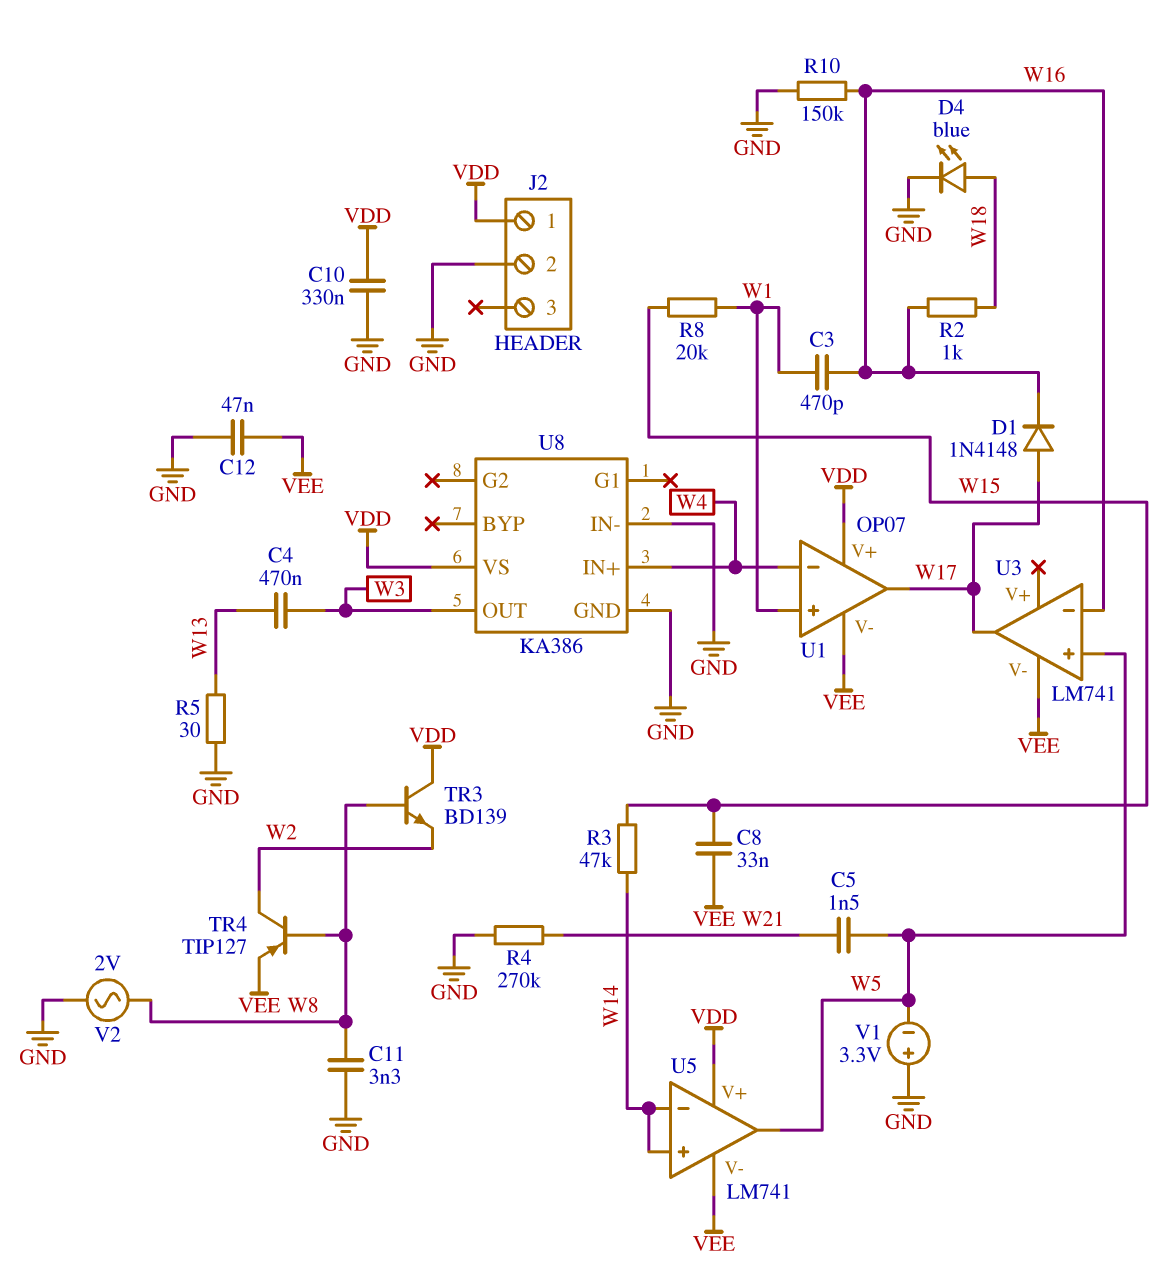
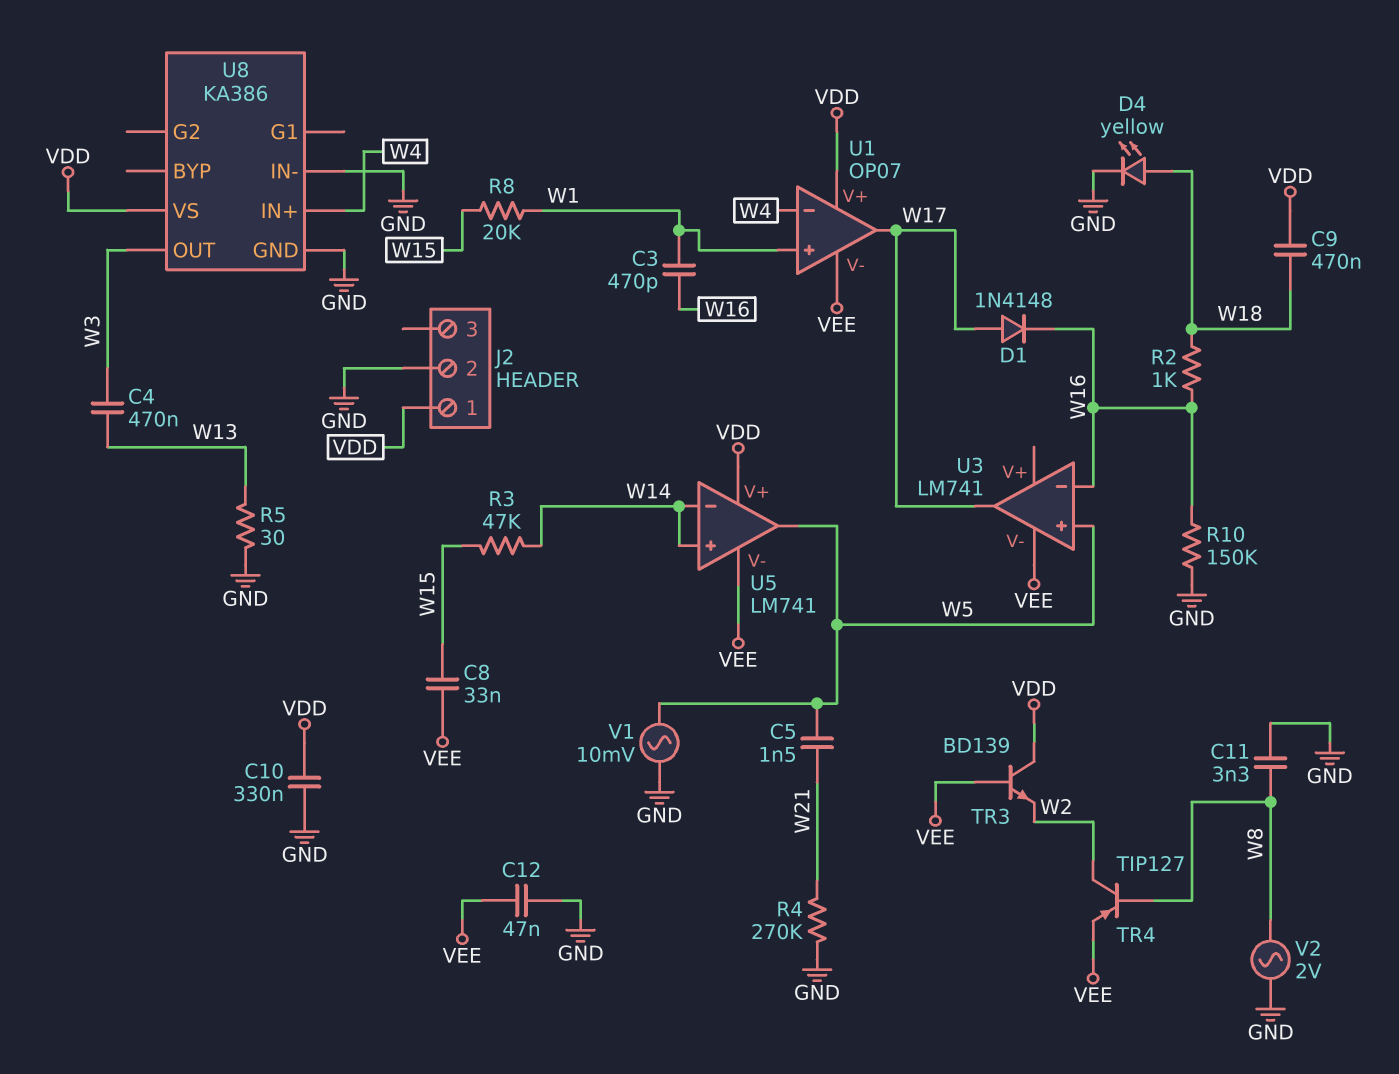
C9: none -> 470nF (VDD, W18)
D4: LED blue (A W18, K GND) -> LED yellow (A W18, K GND)
TR3: NPN BD139 (B W8, C VDD, E W2) -> NPN BD139 (B VEE, C VDD, E W2)
V1: 3.3V (plus GND, minus W5) -> AC 10mV (GND, W5)

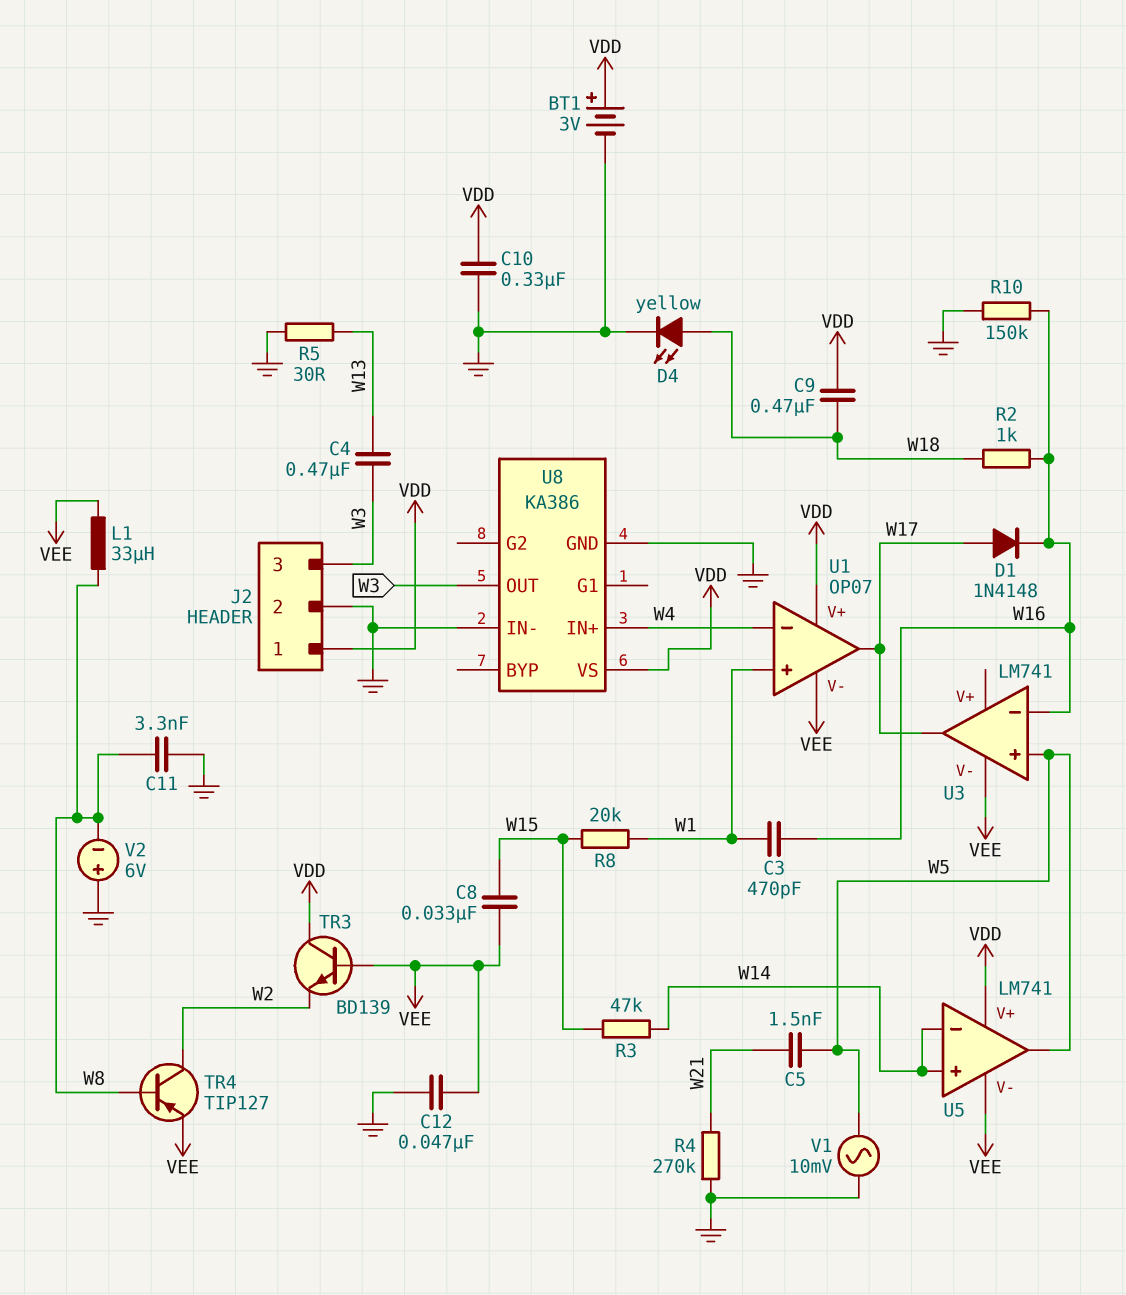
BT1: none -> 3V (plus VDD, minus GND)
J2 pin 3: none -> W3
L1: none -> 33uH (VEE, W8)
V2: AC 2V (GND, W8) -> 6V (plus GND, minus W8)

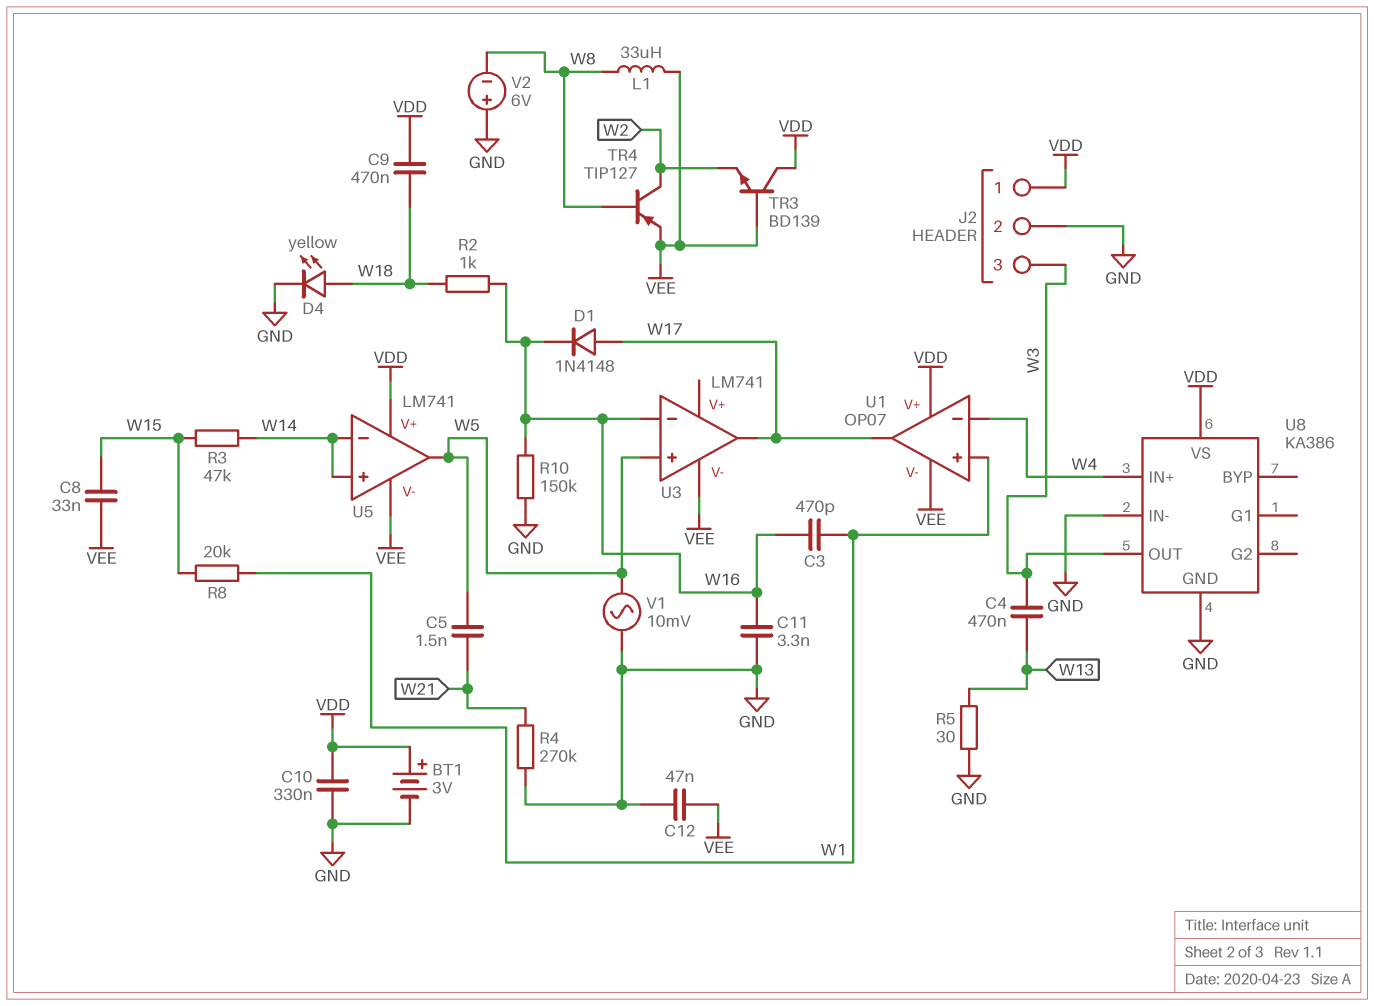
C11: 3.3nF (GND, W8) -> 3.3nF (GND, W16)

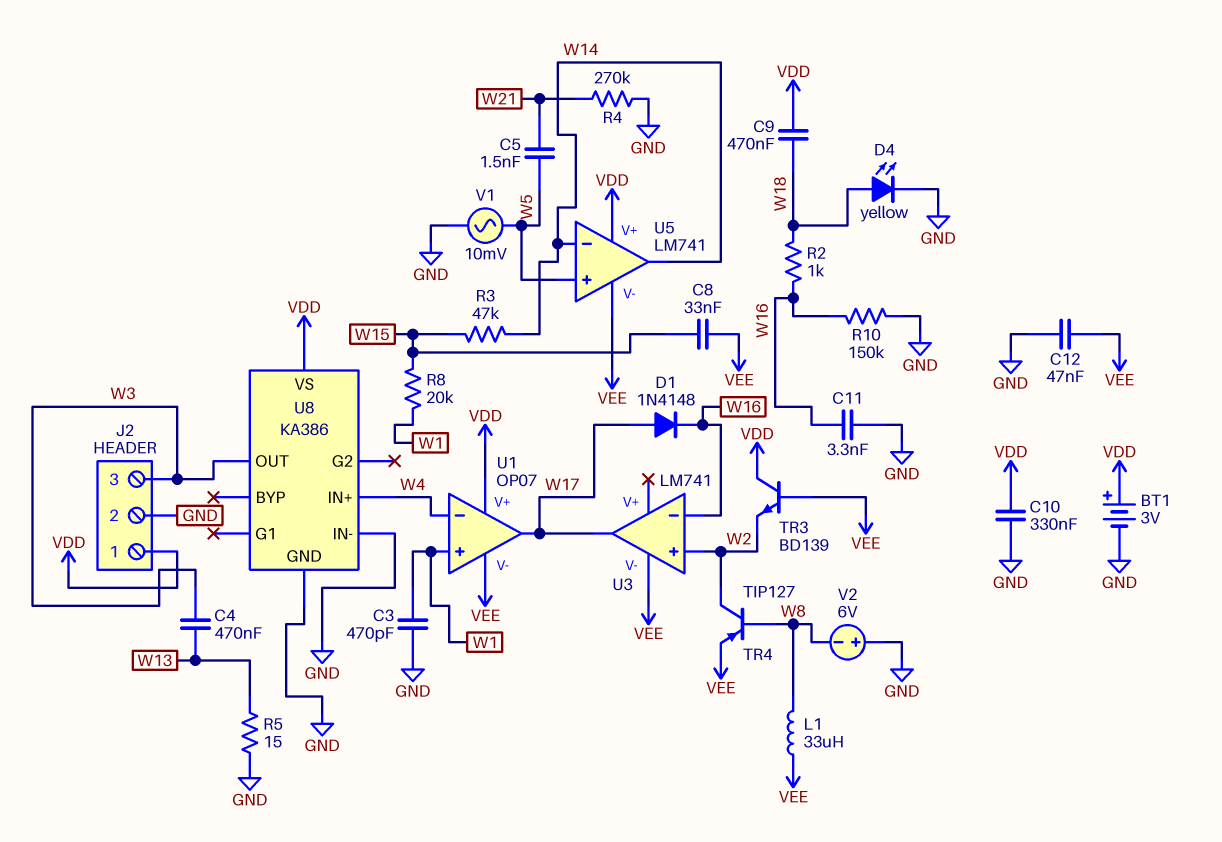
C3: 470pF (W1, W16) -> 470pF (GND, W1)
R5: 30 (GND, W13) -> 15 (GND, W13)
U3 pin in+: W5 -> W2
U5 pin in+: W14 -> W5
U5 pin out: W5 -> W14

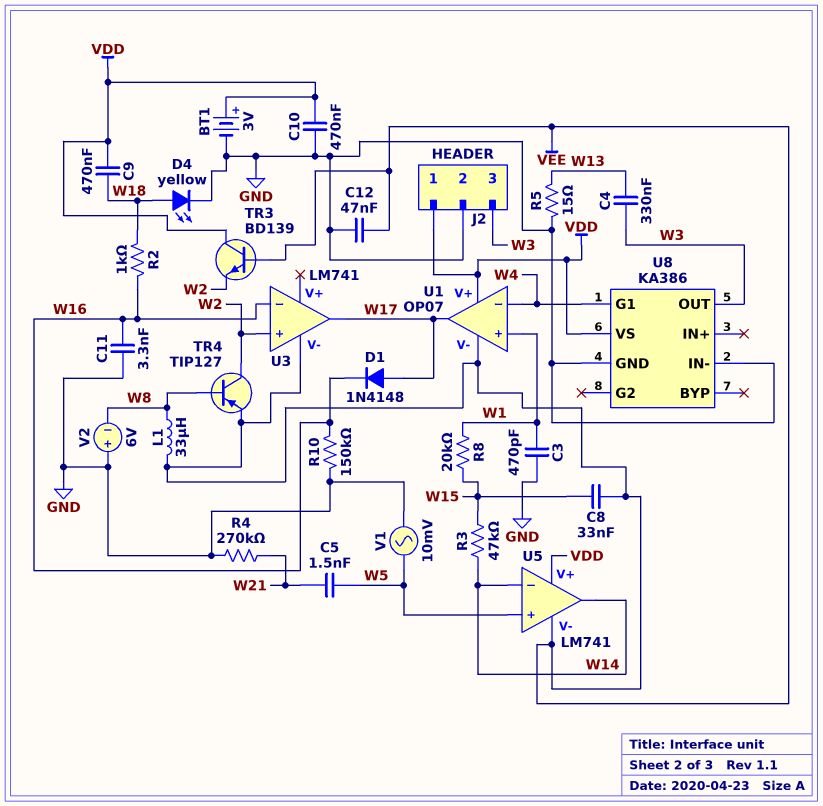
C4: 470nF (W3, W13) -> 330nF (W3, W13)
C10: 330nF (GND, VDD) -> 470nF (GND, VDD)
U8 pin G1: none -> W4
U8 pin IN+: W4 -> none

